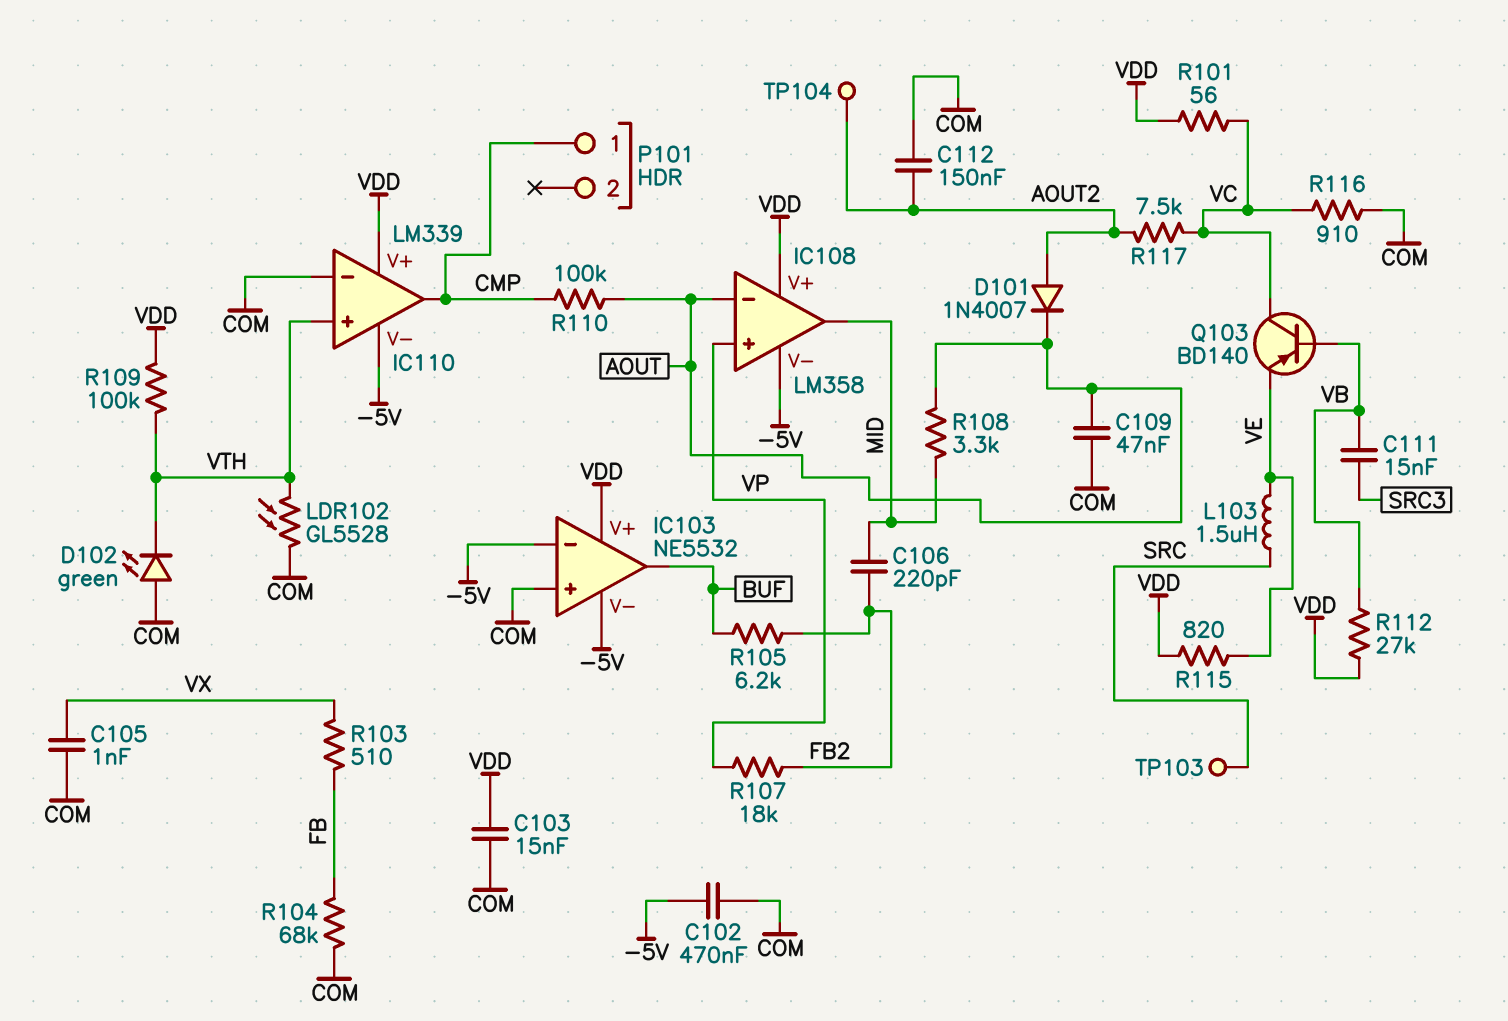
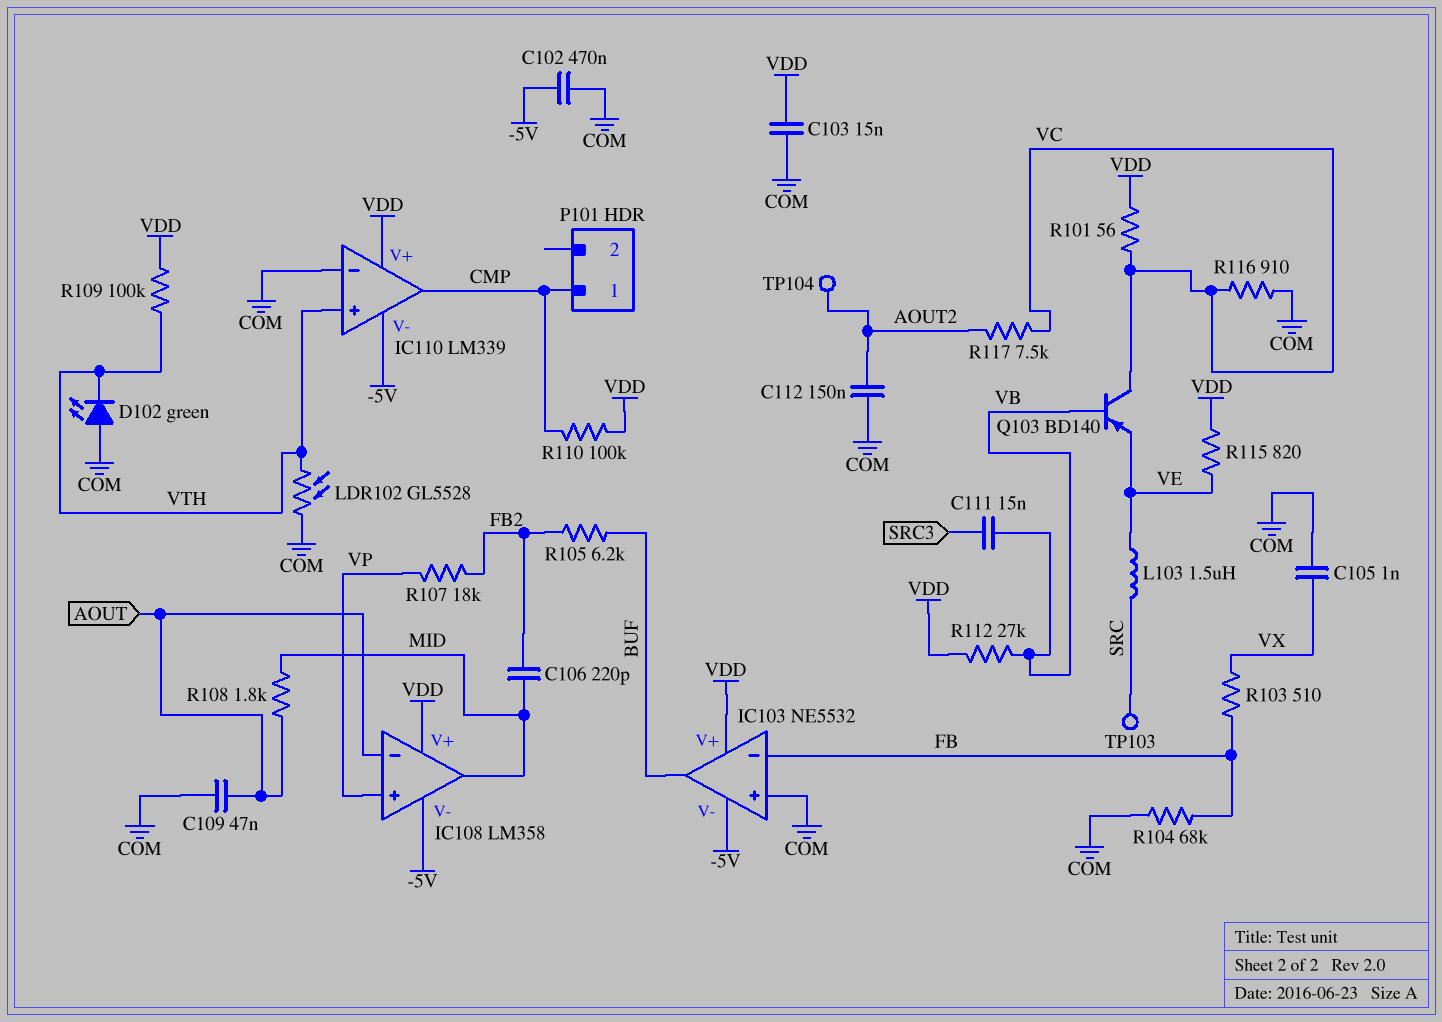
D101: diode 1N4007 (A AOUT2, K AOUT) -> none
IC103 pin in-: -5V -> FB
R108: 3.3k (AOUT, MID) -> 1.8k (AOUT, MID)
R110: 100k (AOUT, CMP) -> 100k (CMP, VDD)

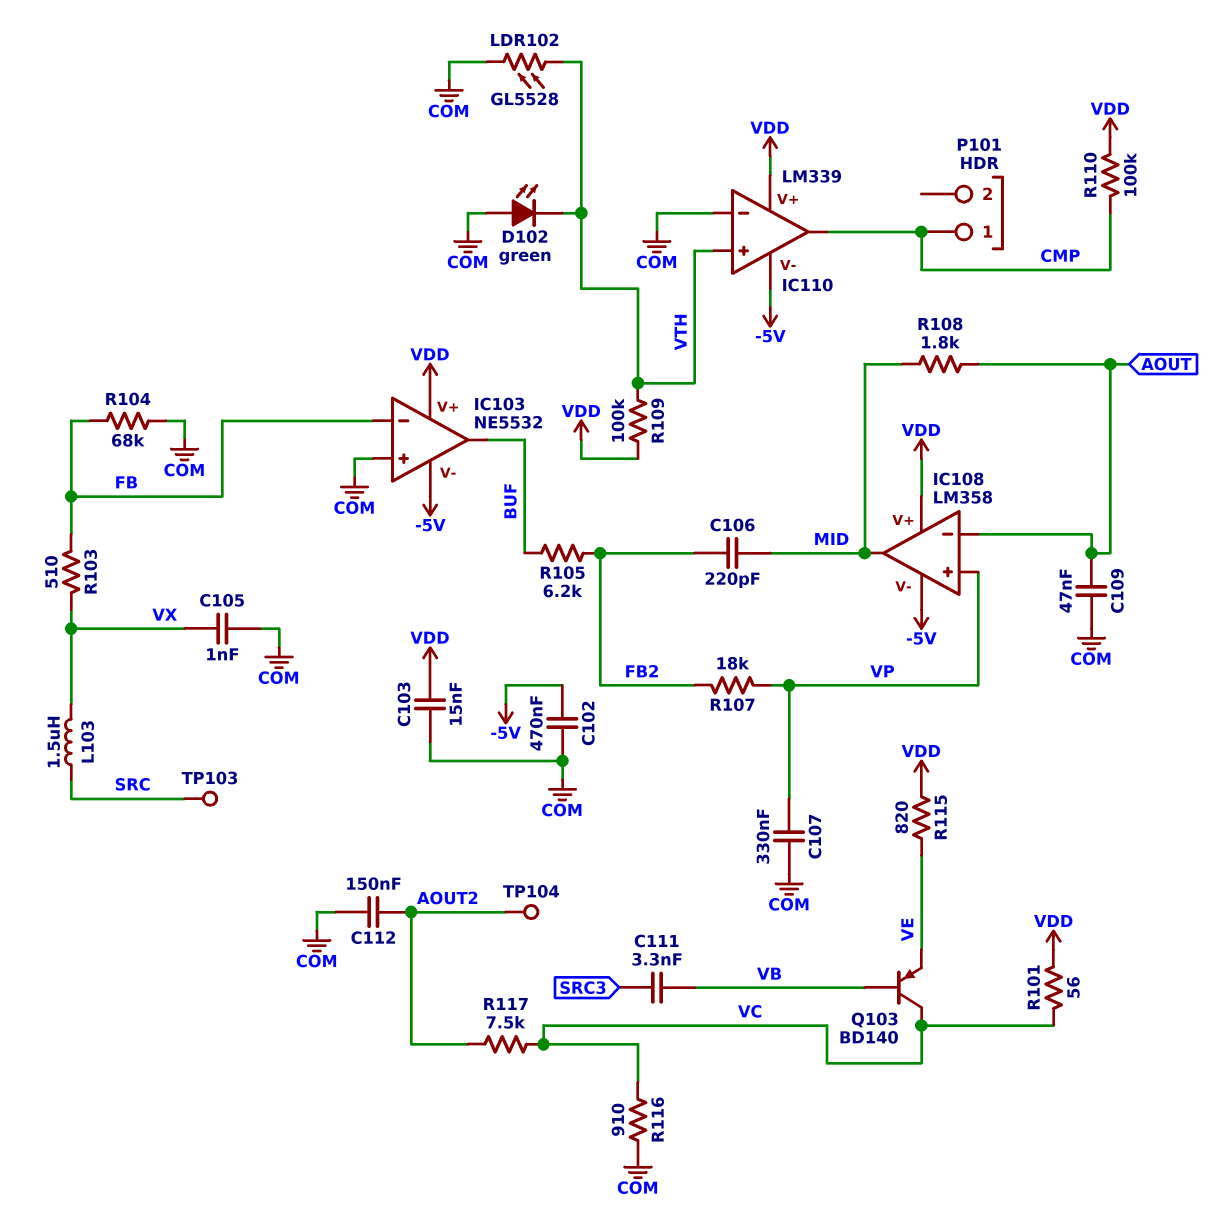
C107: none -> 330nF (COM, VP)
C111: 15nF (SRC3, VB) -> 3.3nF (SRC3, VB)
L103: 1.5uH (SRC, VE) -> 1.5uH (SRC, VX)
R112: 27k (VB, VDD) -> none

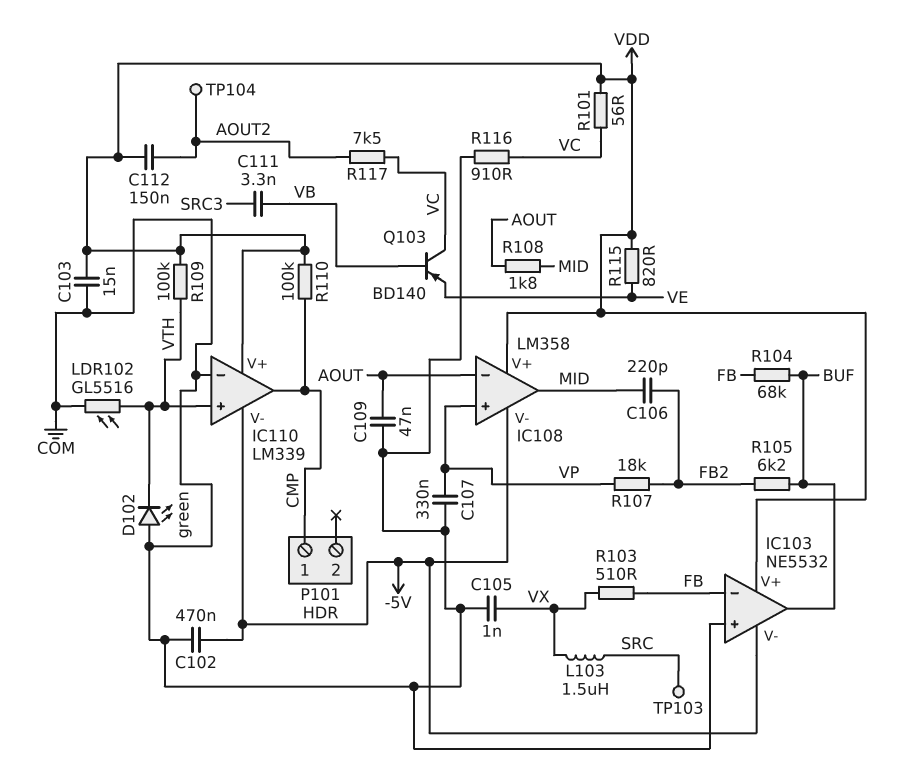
C112: 150nF (AOUT2, COM) -> 150nF (AOUT2, VDD)
LDR102: GL5528 (COM, VTH) -> GL5516 (COM, VTH)
R104: 68k (COM, FB) -> 68k (BUF, FB)

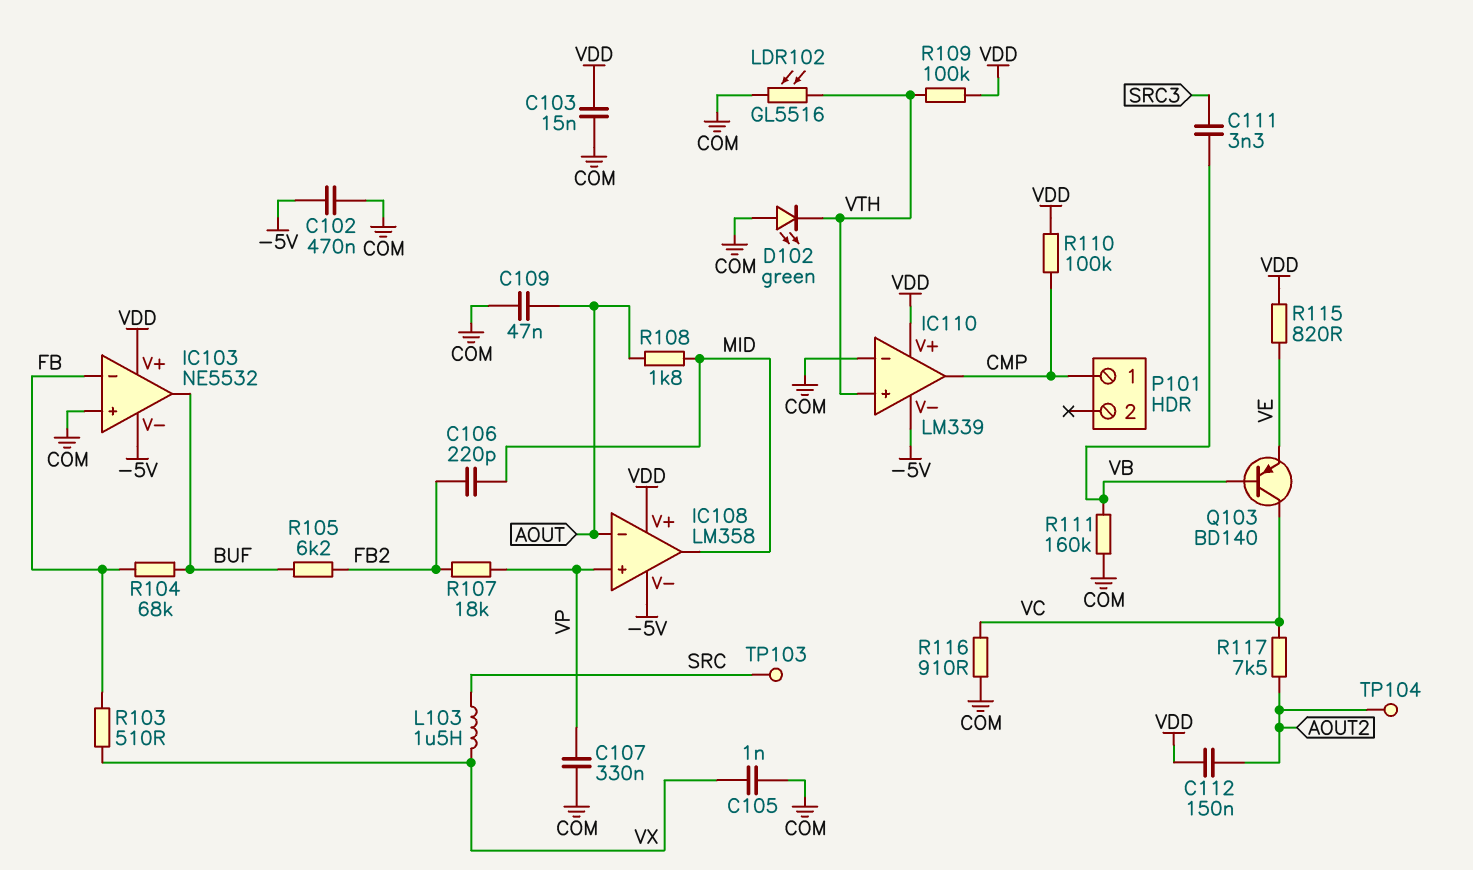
R101: 56 (VC, VDD) -> none
R111: none -> 160k (COM, VB)

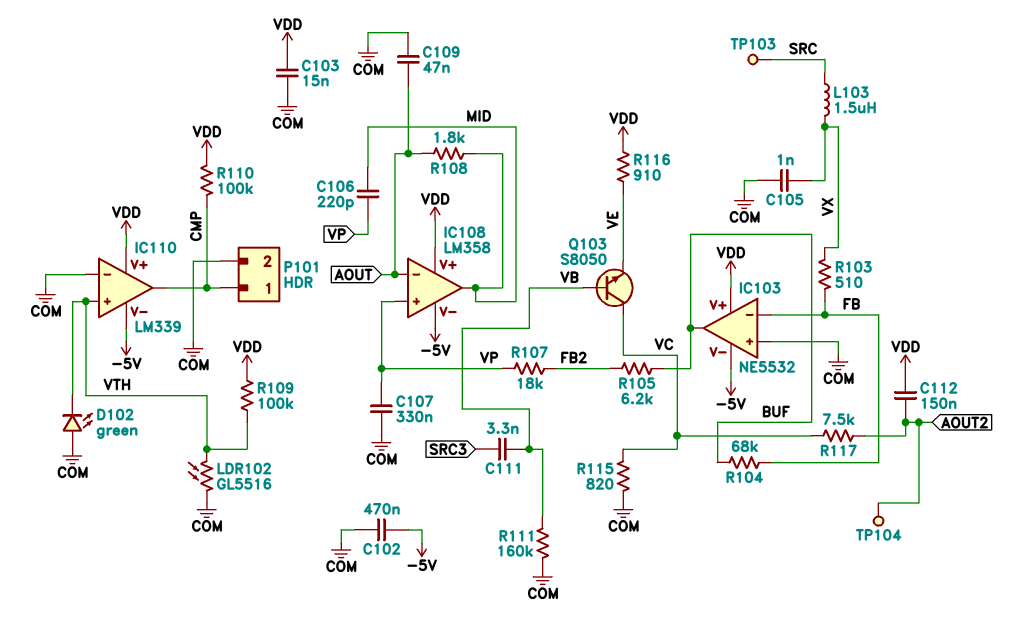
C106: 220pF (FB2, MID) -> 220pF (MID, VP)
P101 pin 2: none -> COM
Q103: PNP BD140 (B VB, C VC, E VE) -> NPN S8050 (B VB, C VC, E VE)
R115: 820 (VDD, VE) -> 820 (COM, VC)
R116: 910 (COM, VC) -> 910 (VDD, VE)

